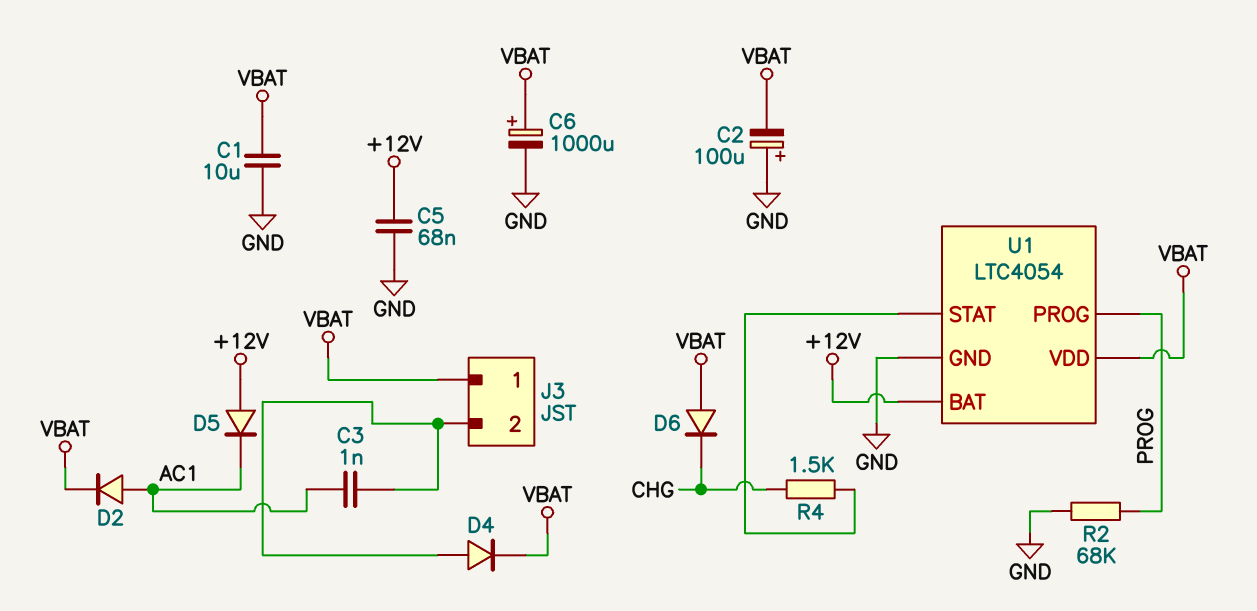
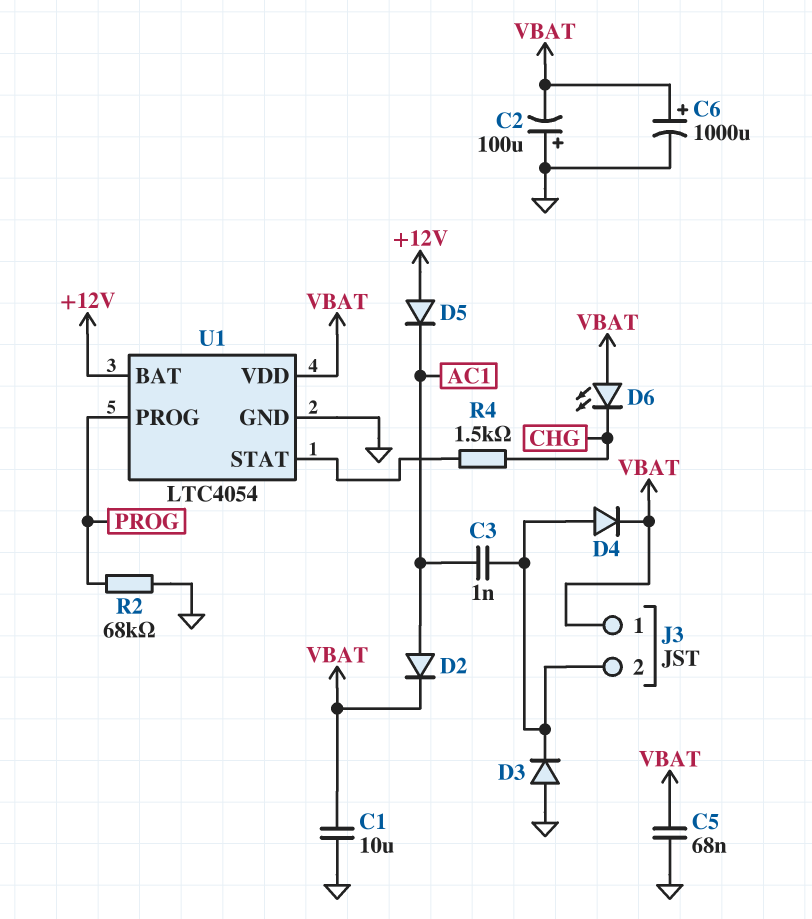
C5: 68nF (+12V, GND) -> 68nF (GND, VBAT)
D3: none -> diode (A GND, K J3/2)
D6: diode (A VBAT, K CHG) -> LED (A VBAT, K CHG)

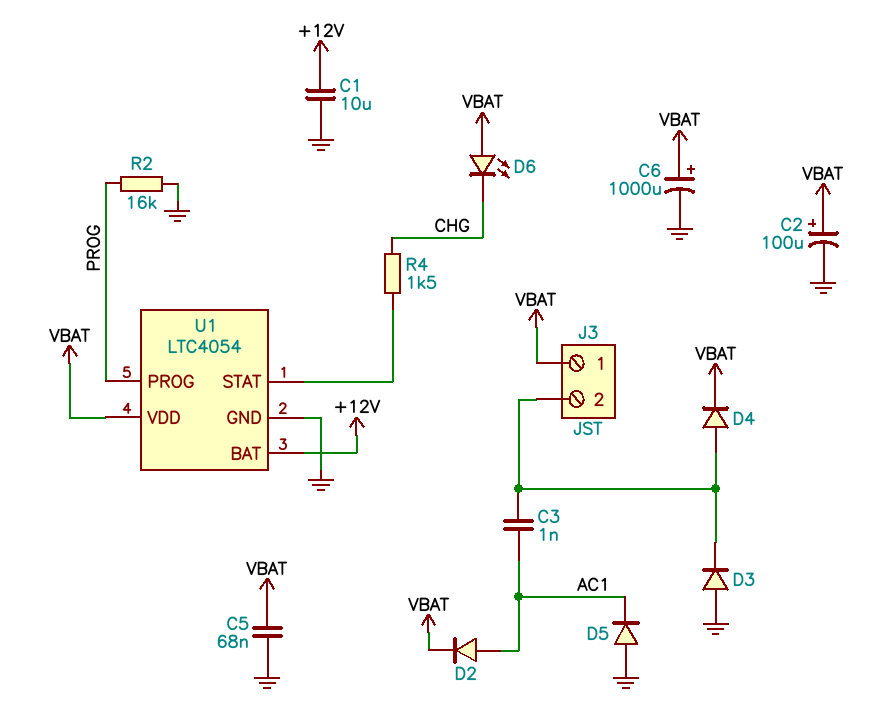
C1: 10uF (GND, VBAT) -> 10uF (+12V, GND)
C2: 100uF (plus GND, minus VBAT) -> 100uF (plus VBAT, minus GND)
D5: diode (A +12V, K AC1) -> diode (A GND, K AC1)
R2: 68k (GND, PROG) -> 16k (GND, PROG)

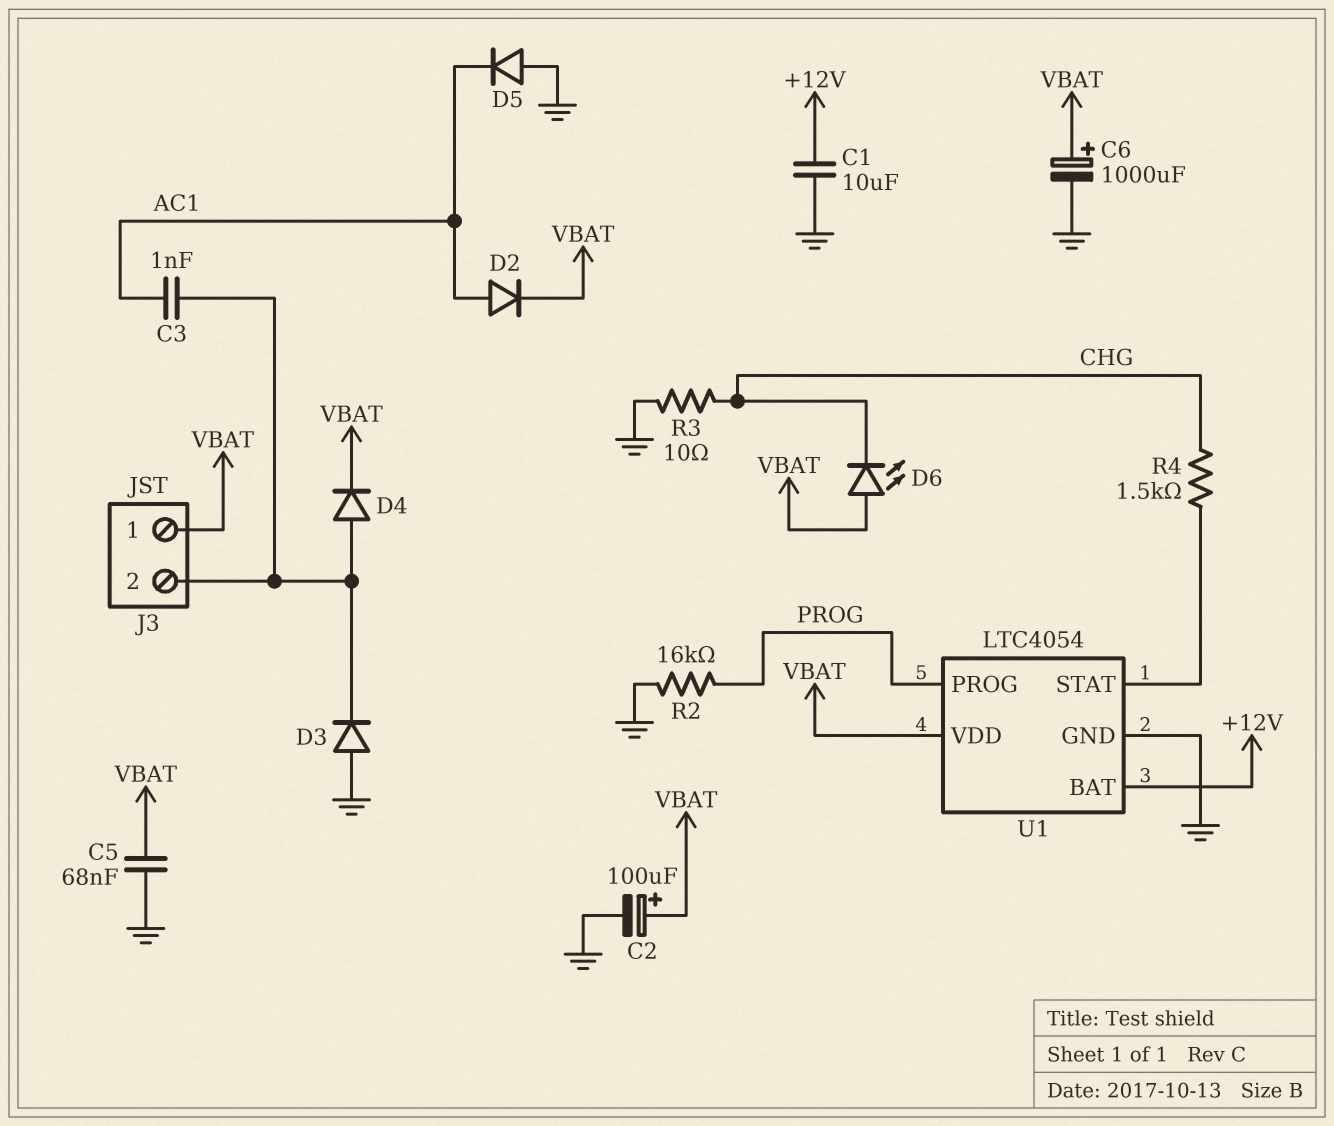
R3: none -> 10 (CHG, GND)

